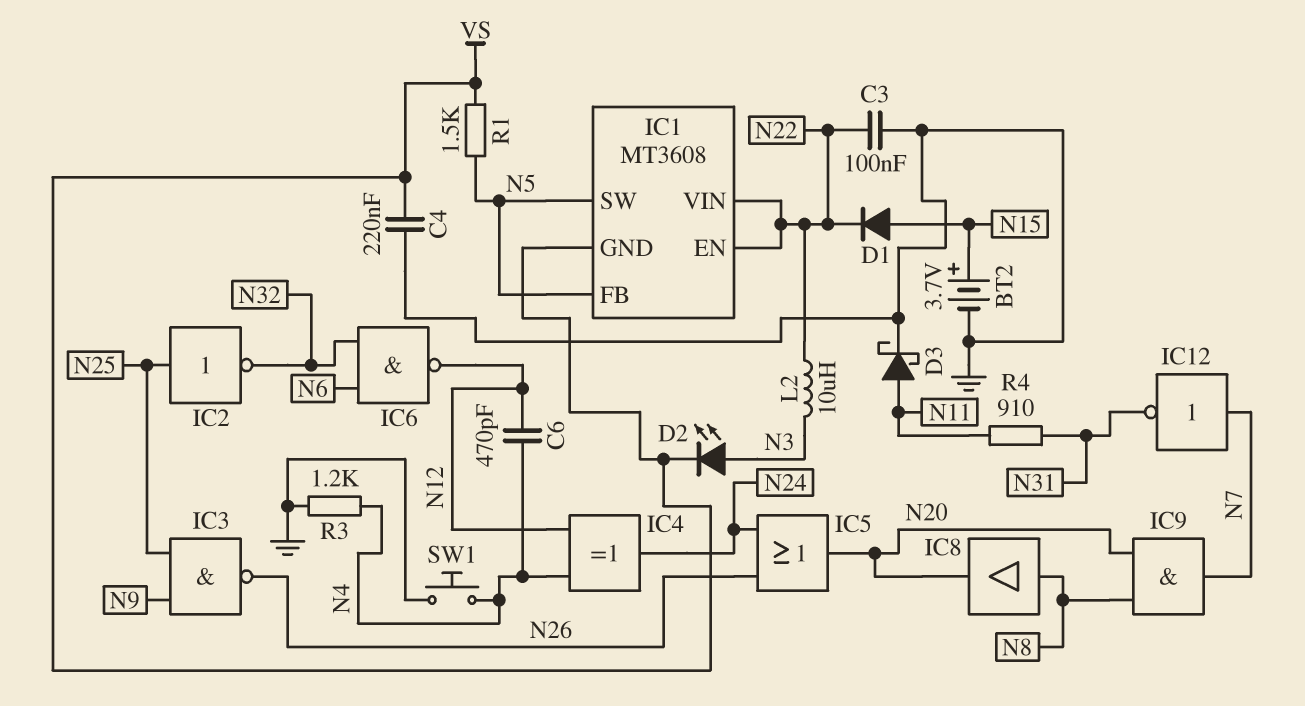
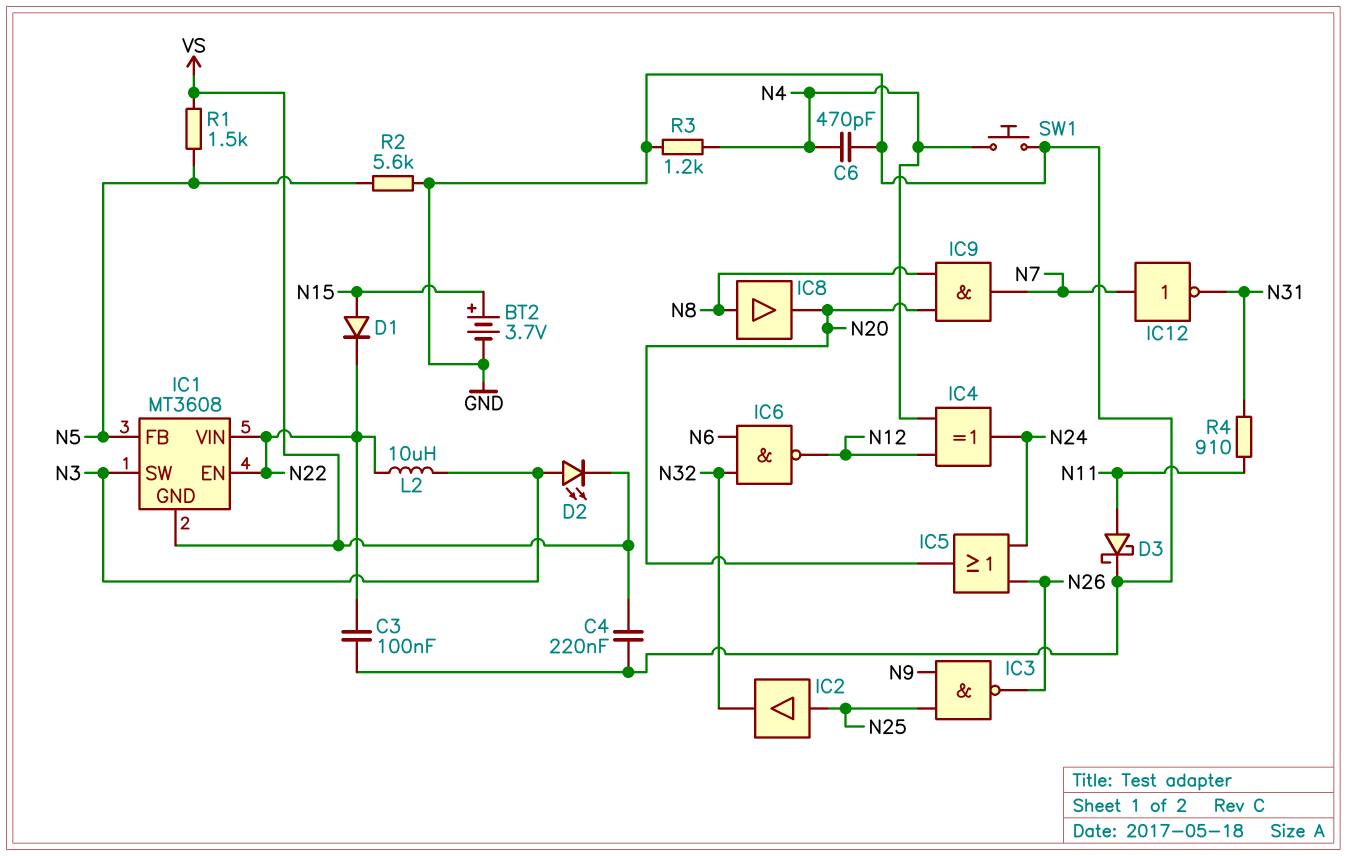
C6: 470pF (N4, N12) -> 470pF (GND, N4)
IC1 pin SW: N5 -> N3
IC2: NOT (in N25, out N32) -> buffer (in N25, out N32)
R2: none -> 5.6k (GND, N5)

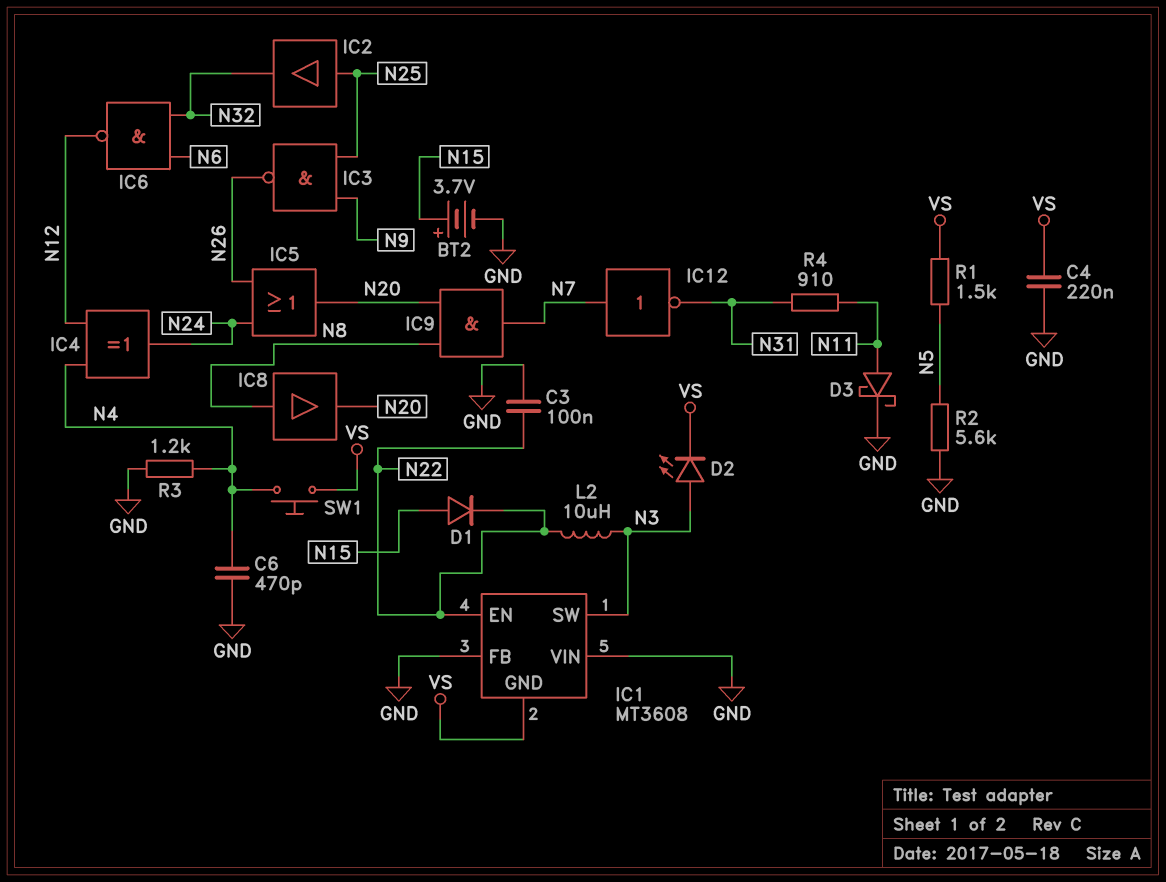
IC1 pin FB: N5 -> GND
IC1 pin VIN: N22 -> GND
SW1: button (GND, N4) -> button (N4, VS)

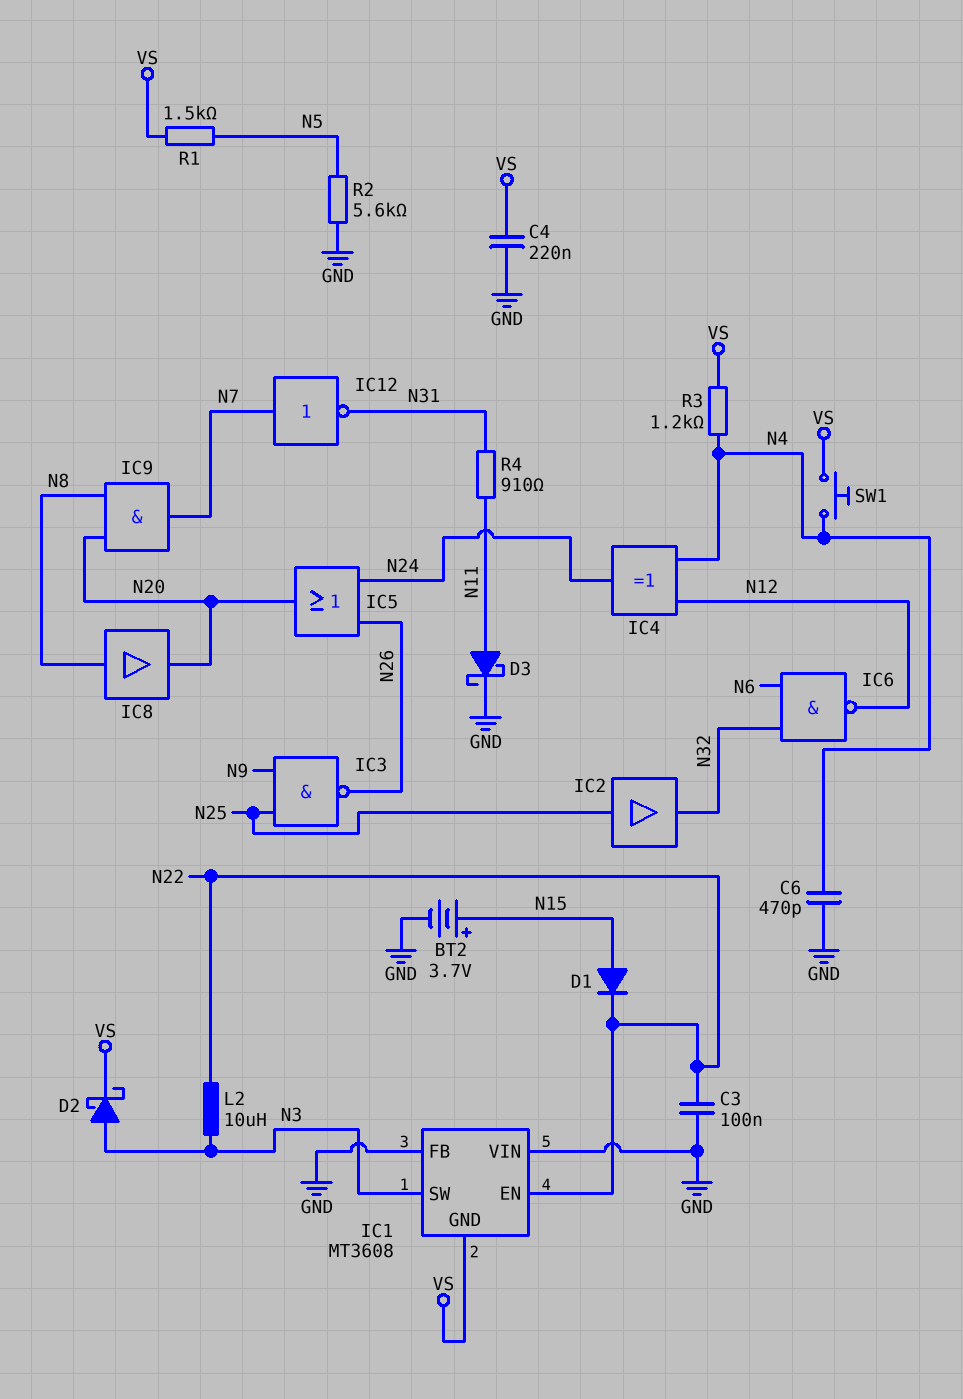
D2: LED (A N3, K VS) -> schottky (A N3, K VS)
R3: 1.2k (GND, N4) -> 1.2k (N4, VS)

